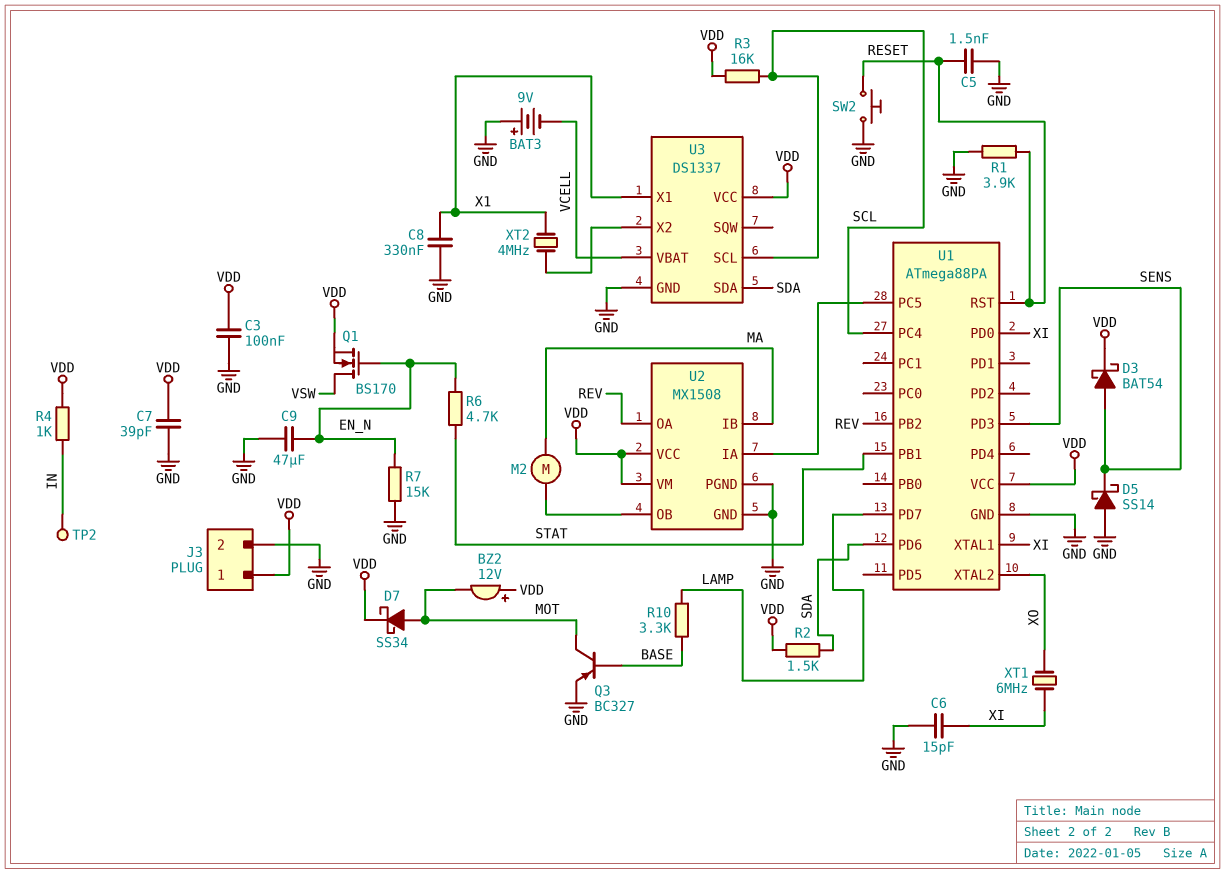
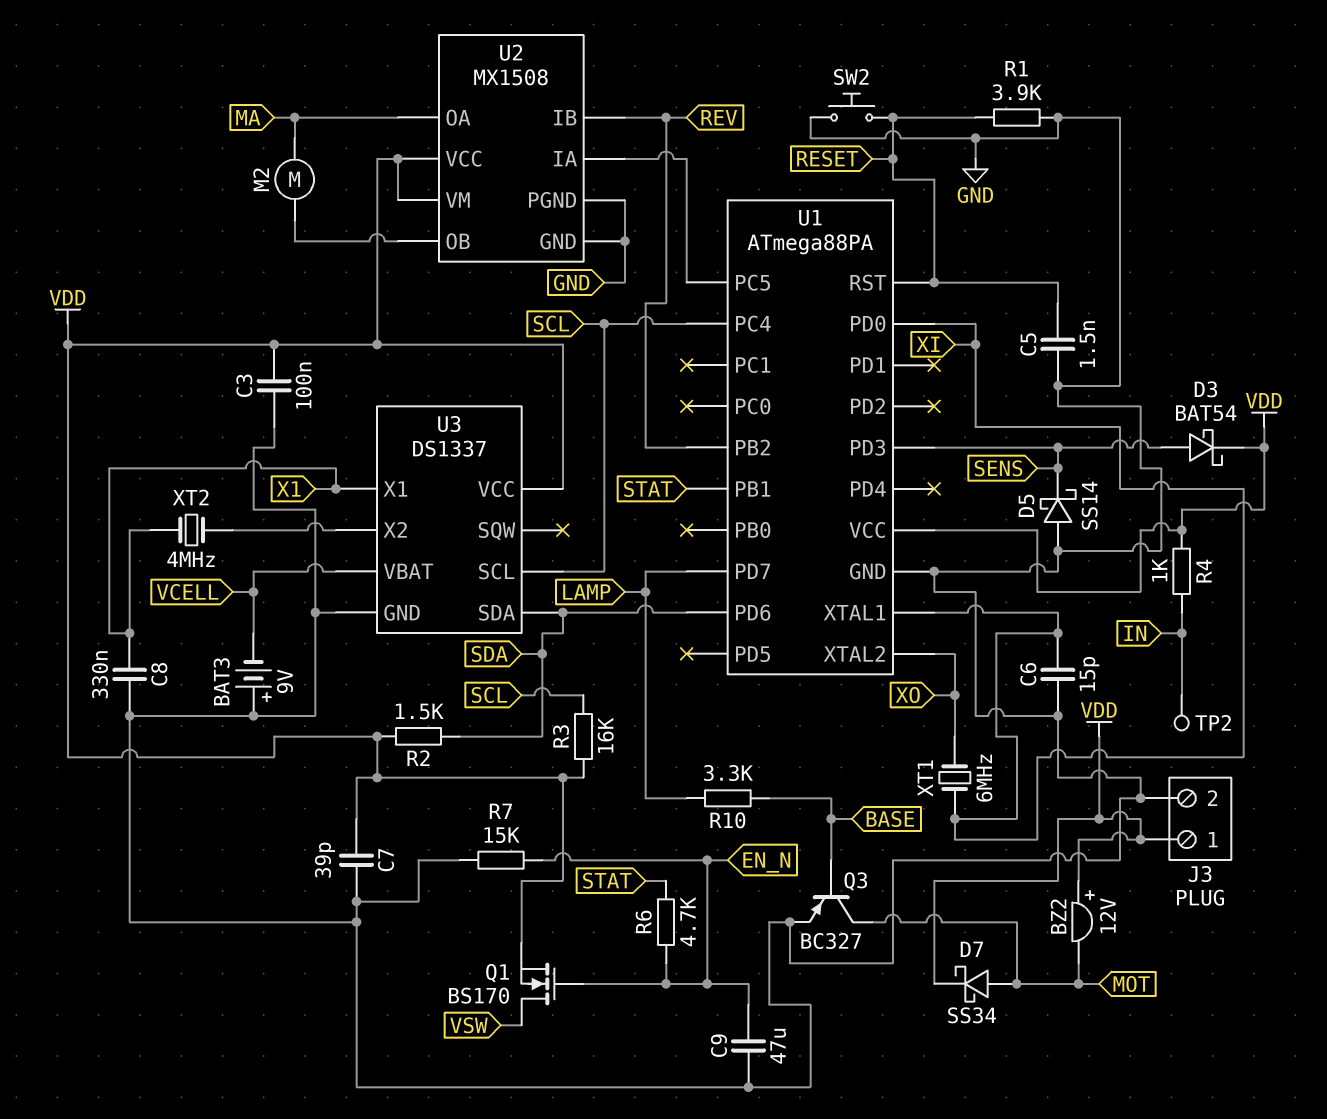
U2 pin IB: MA -> REV
U2 pin OA: REV -> MA

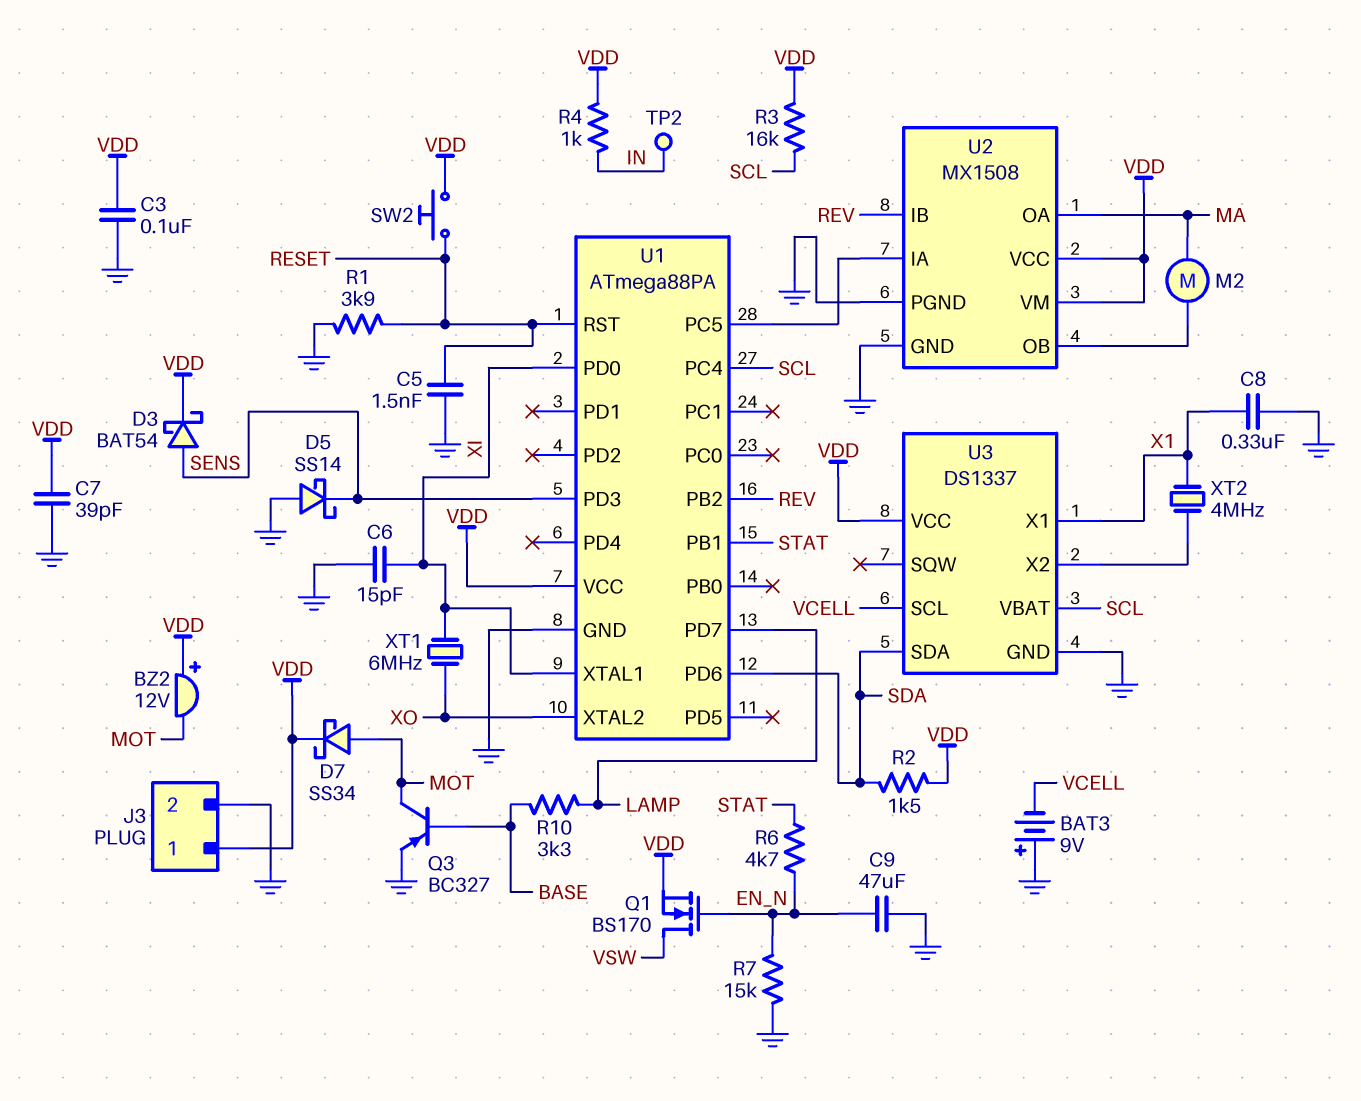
SW2: button (GND, RESET) -> button (RESET, VDD)
U3 pin SCL: SCL -> VCELL
U3 pin VBAT: VCELL -> SCL

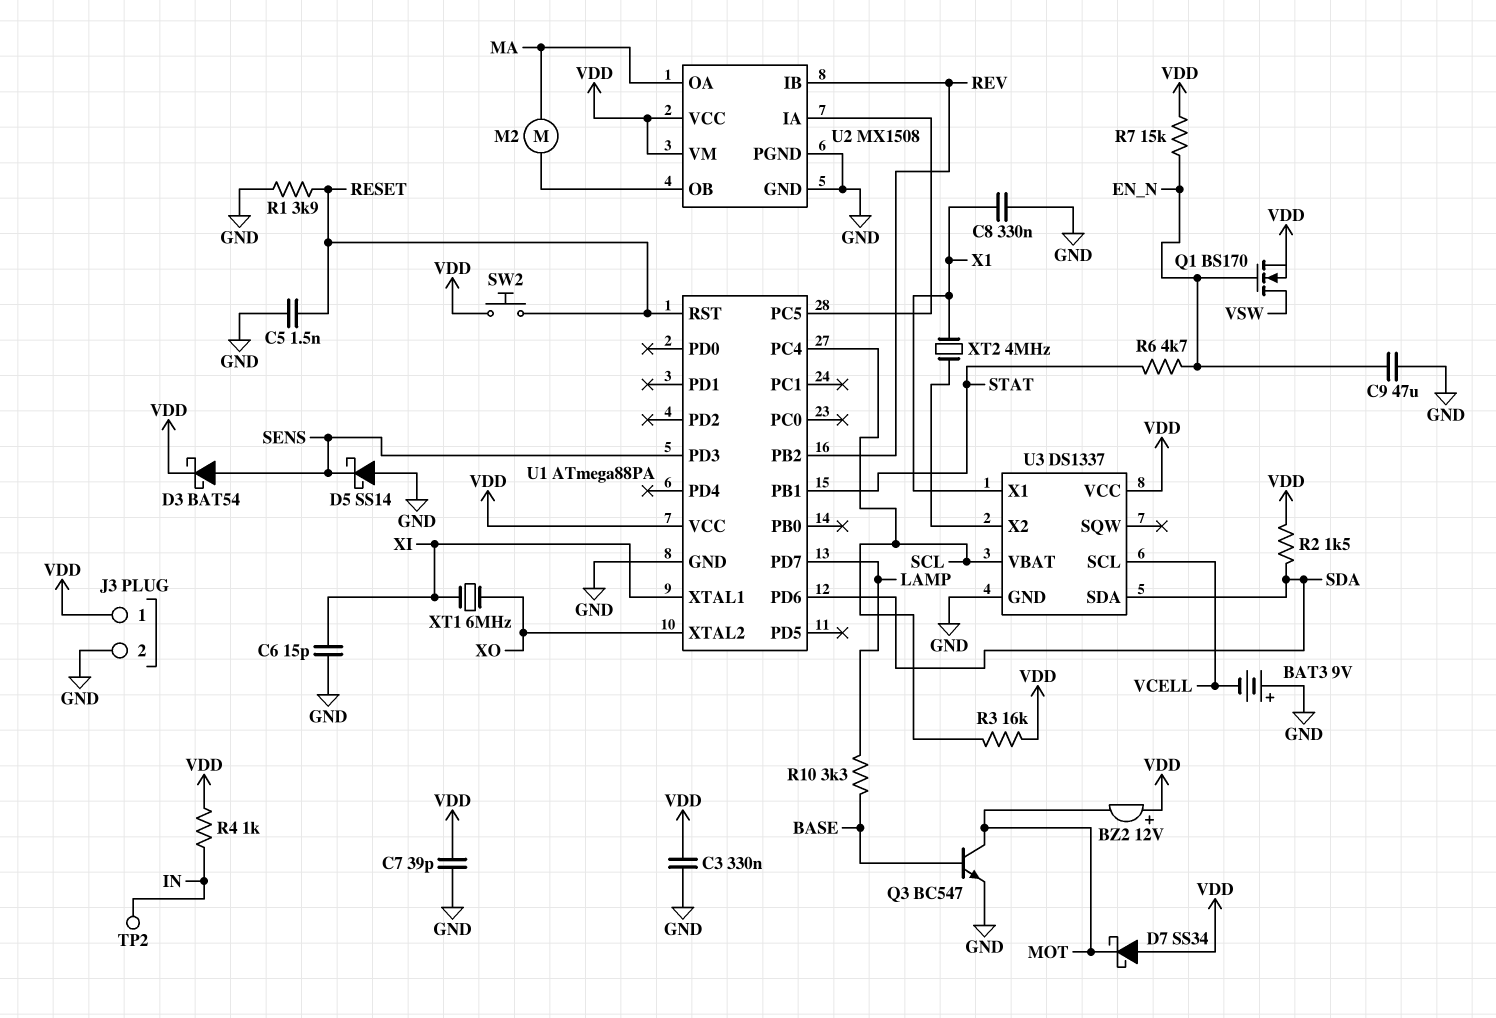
C3: 100nF (GND, VDD) -> 330nF (GND, VDD)
D7: schottky SS34 (A MOT, K VDD) -> schottky SS34 (A VDD, K MOT)
Q3: PNP BC327 (B BASE, C MOT, E GND) -> NPN BC547 (B BASE, C MOT, E GND)
R7: 15k (EN_N, GND) -> 15k (EN_N, VDD)
U1 pin PD0: XI -> none

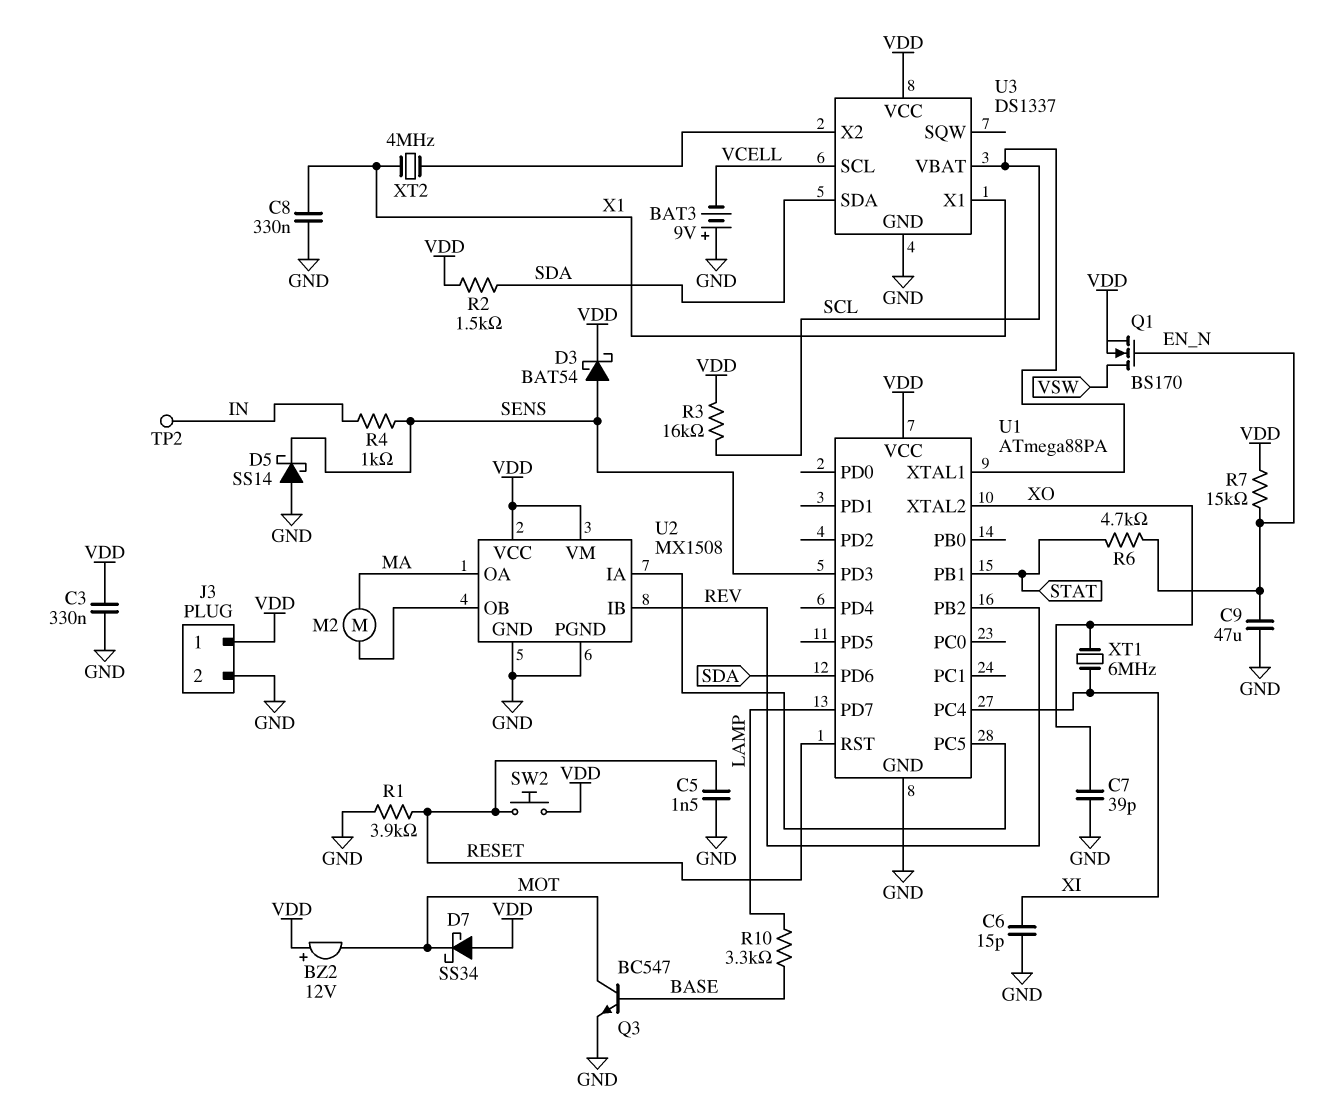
C7: 39pF (GND, VDD) -> 39pF (GND, XO)
R4: 1k (IN, VDD) -> 1k (IN, SENS)
U1 pin PC4: SCL -> XI
U1 pin XTAL1: XI -> SCL

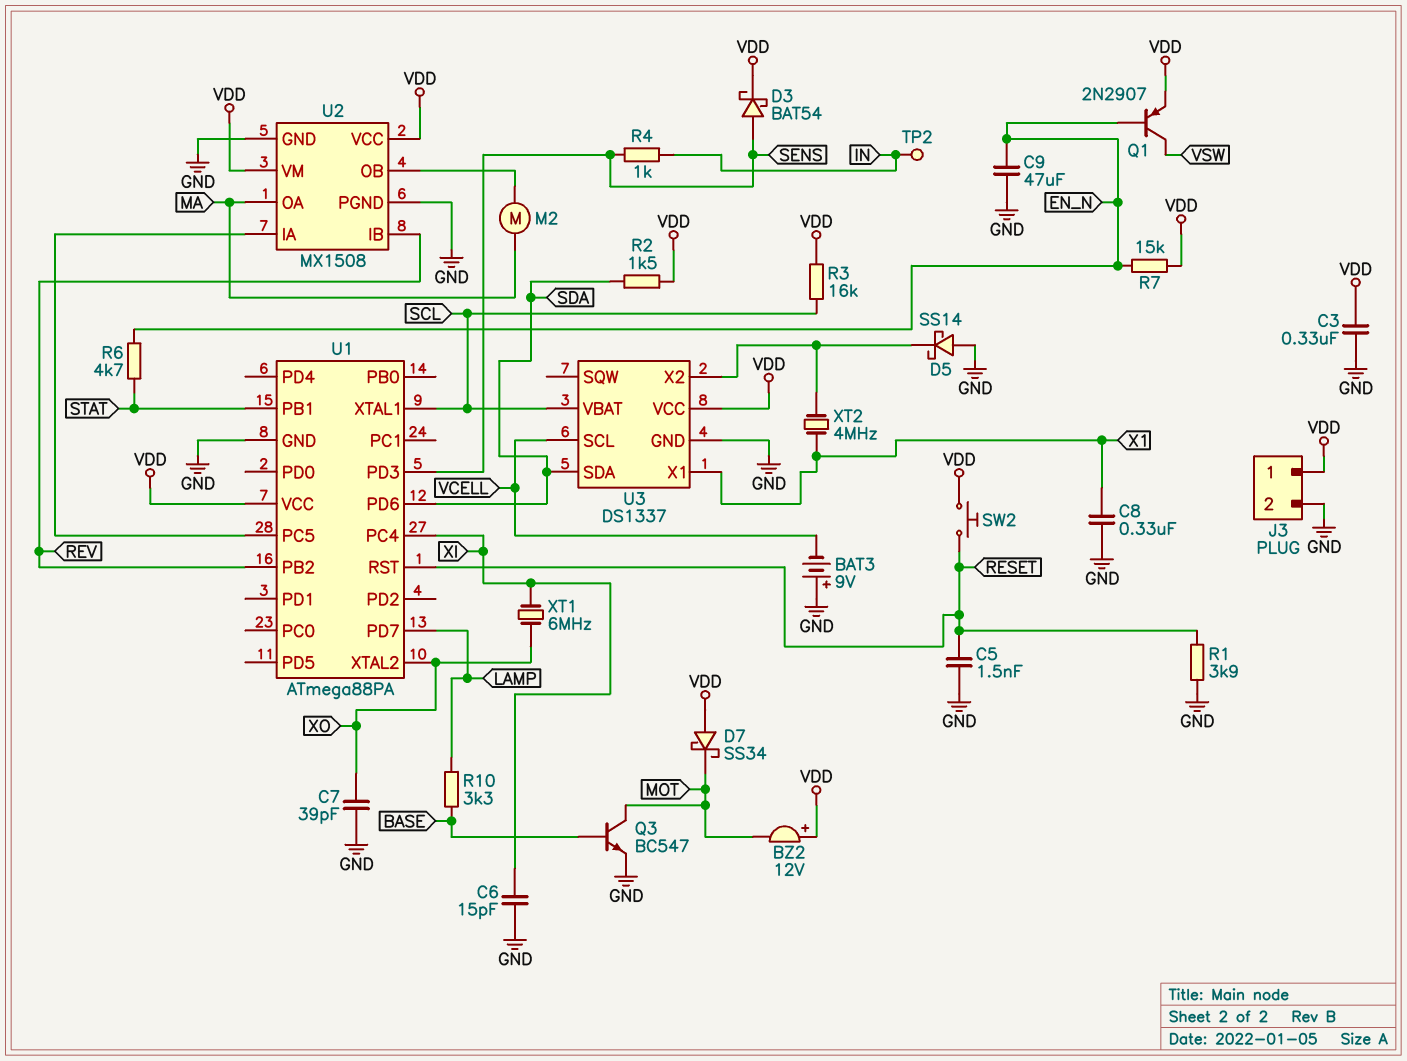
D5: schottky SS14 (A GND, K SENS) -> schottky SS14 (A GND, K U3/X2)
Q1: NMOS BS170 (G EN_N, D VSW, S VDD) -> PNP 2N2907 (B EN_N, C VSW, E VDD)

